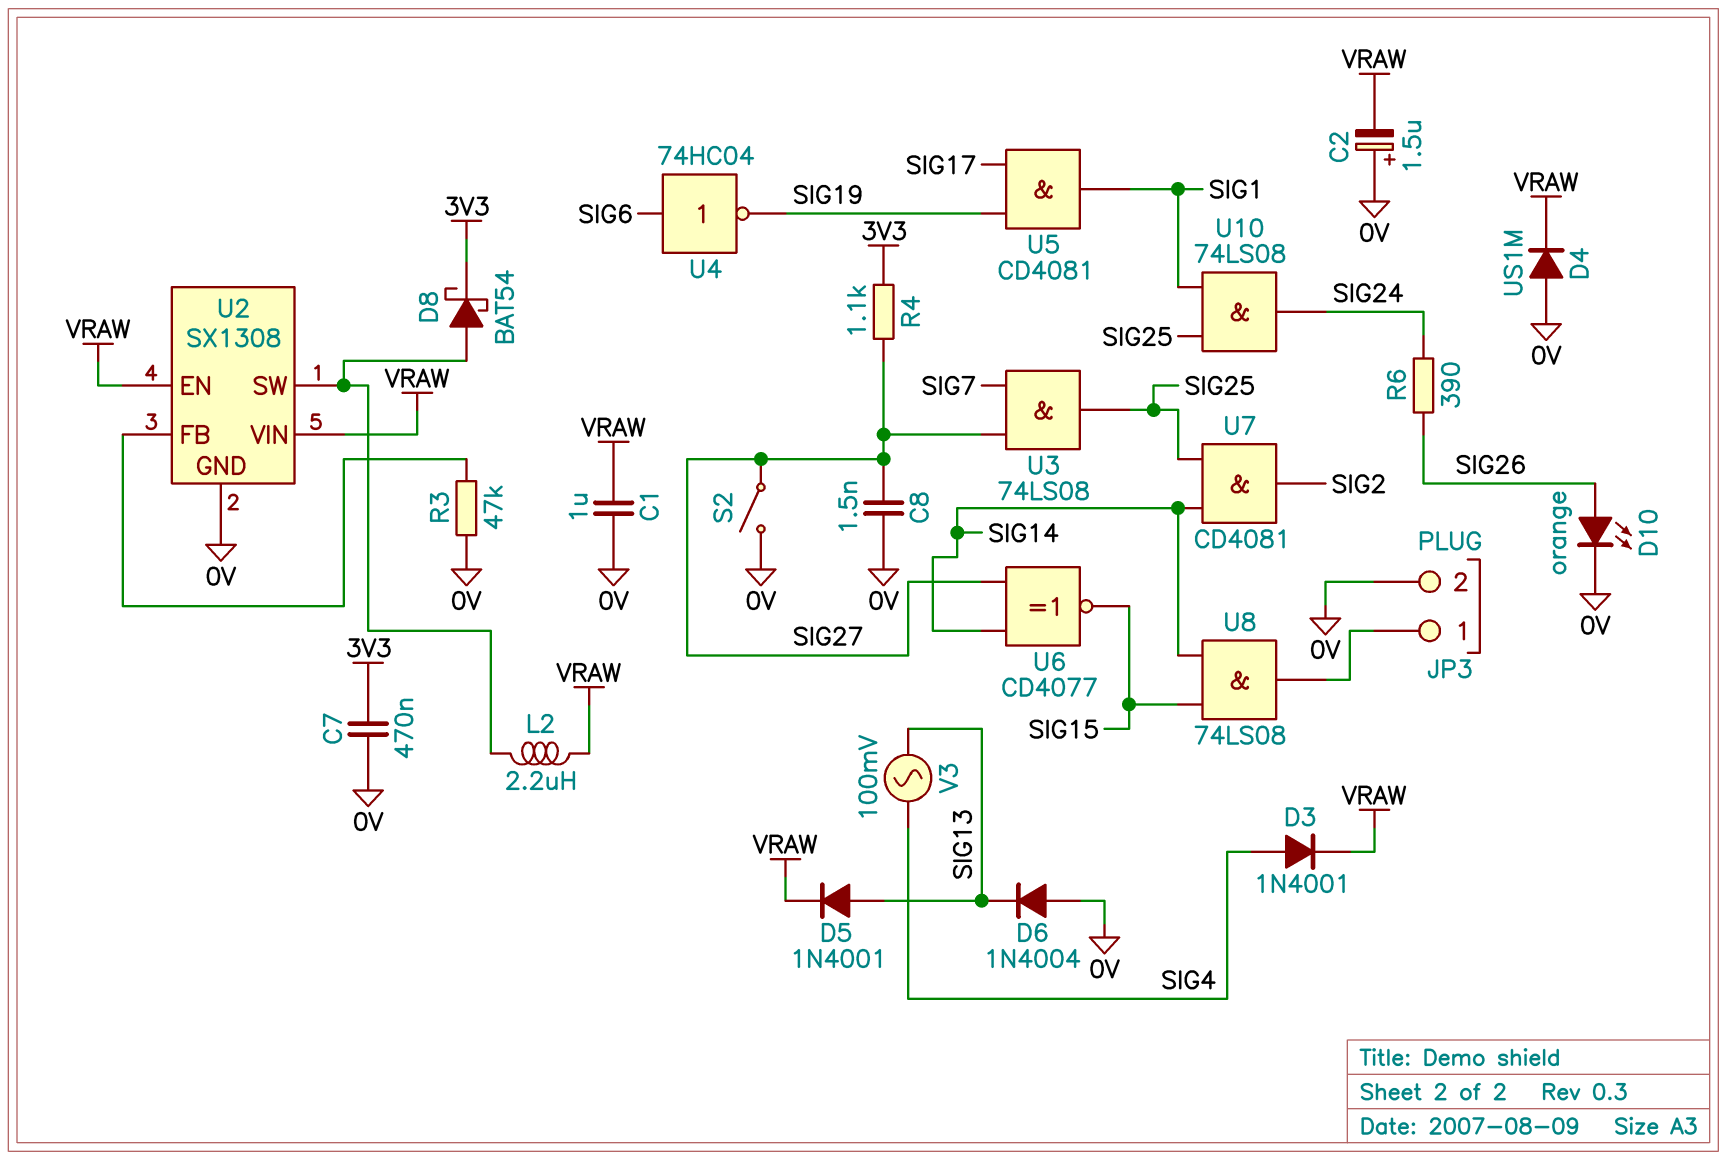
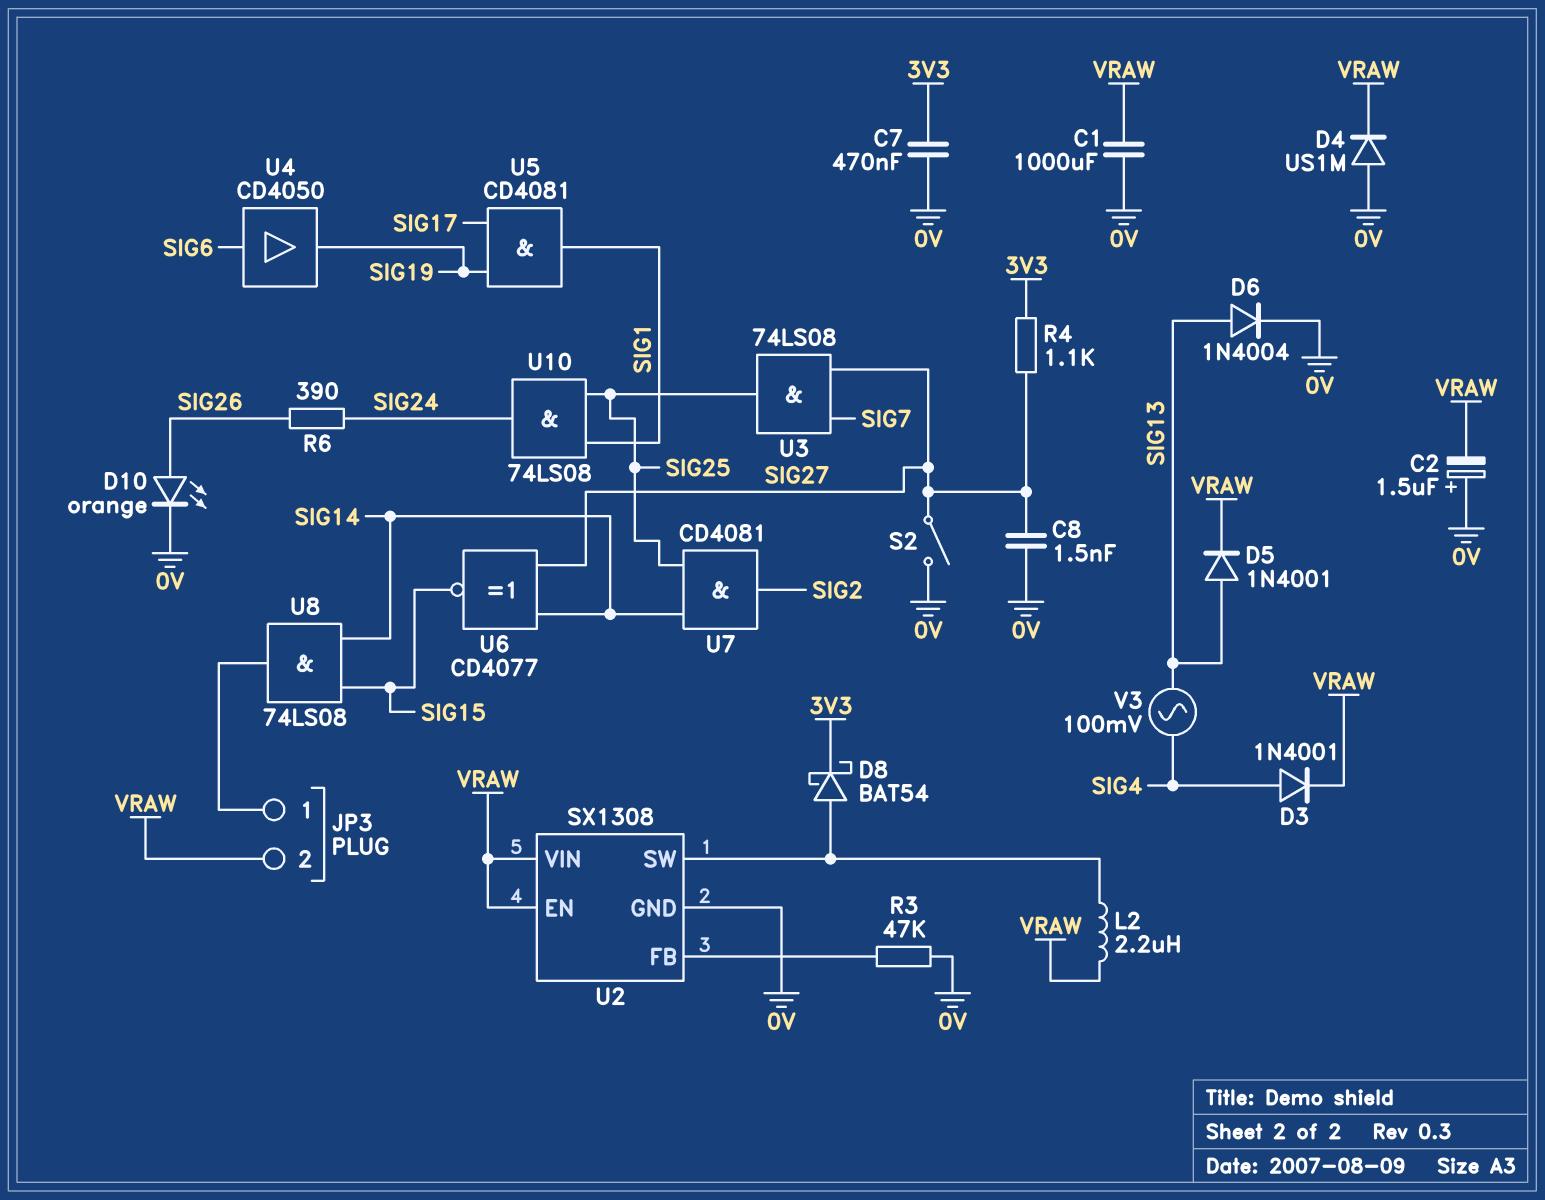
C1: 1uF (0V, VRAW) -> 1000uF (0V, VRAW)
D6: diode 1N4004 (A 0V, K SIG13) -> diode 1N4004 (A SIG13, K 0V)
JP3 pin 2: 0V -> VRAW
U4: NOT 74HC04 (in SIG6, out SIG19) -> buffer CD4050 (in SIG6, out SIG19)

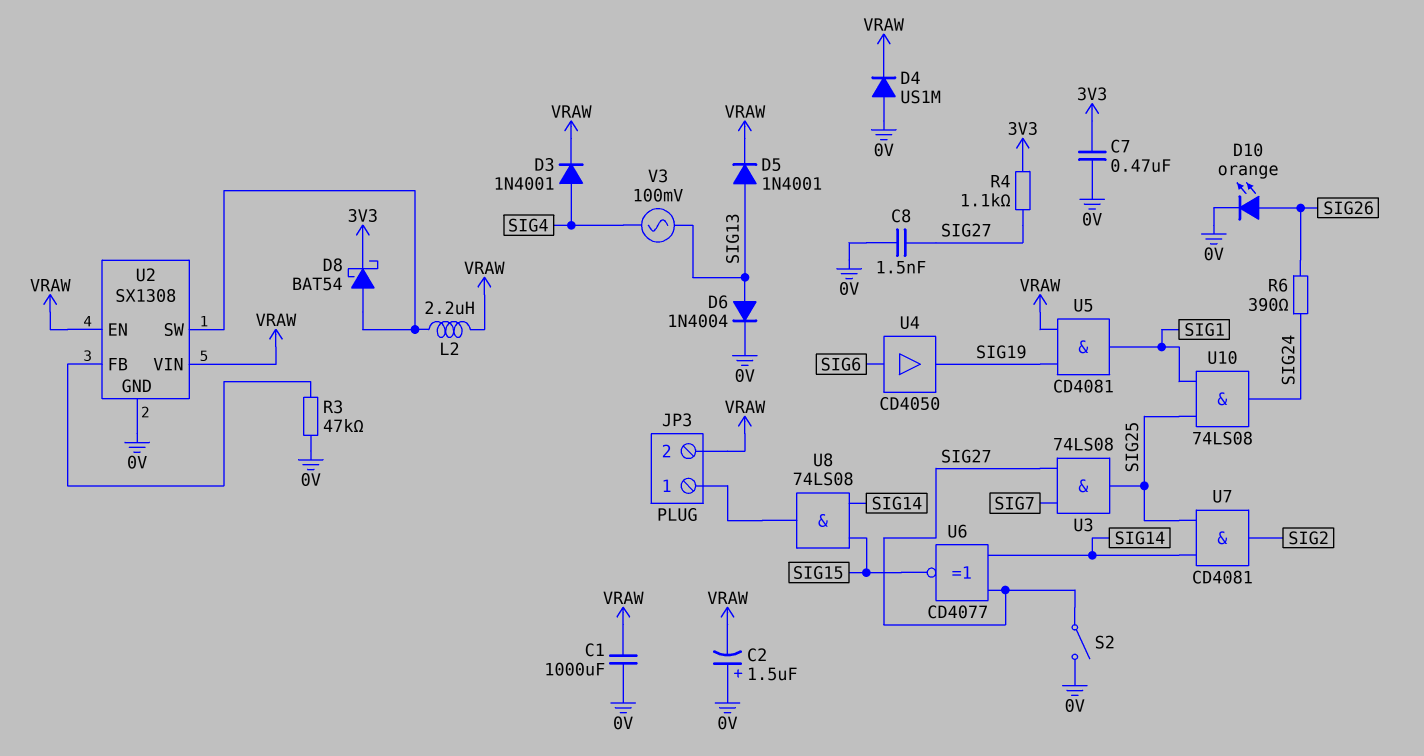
U5: AND CD4081 (in SIG17, in SIG19, out SIG1) -> AND CD4081 (in SIG19, in VRAW, out SIG1)

